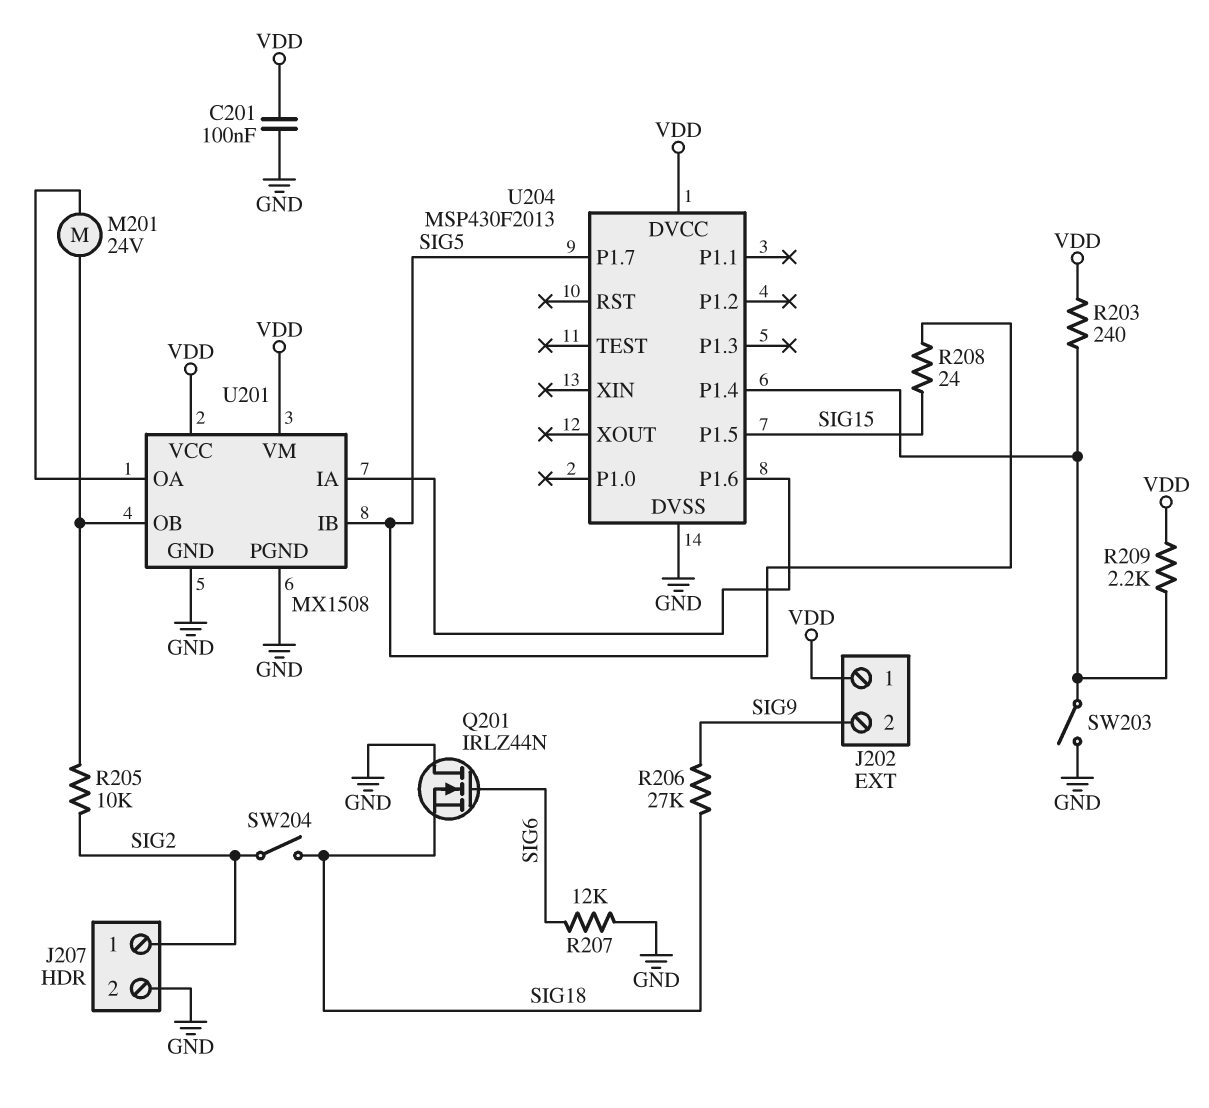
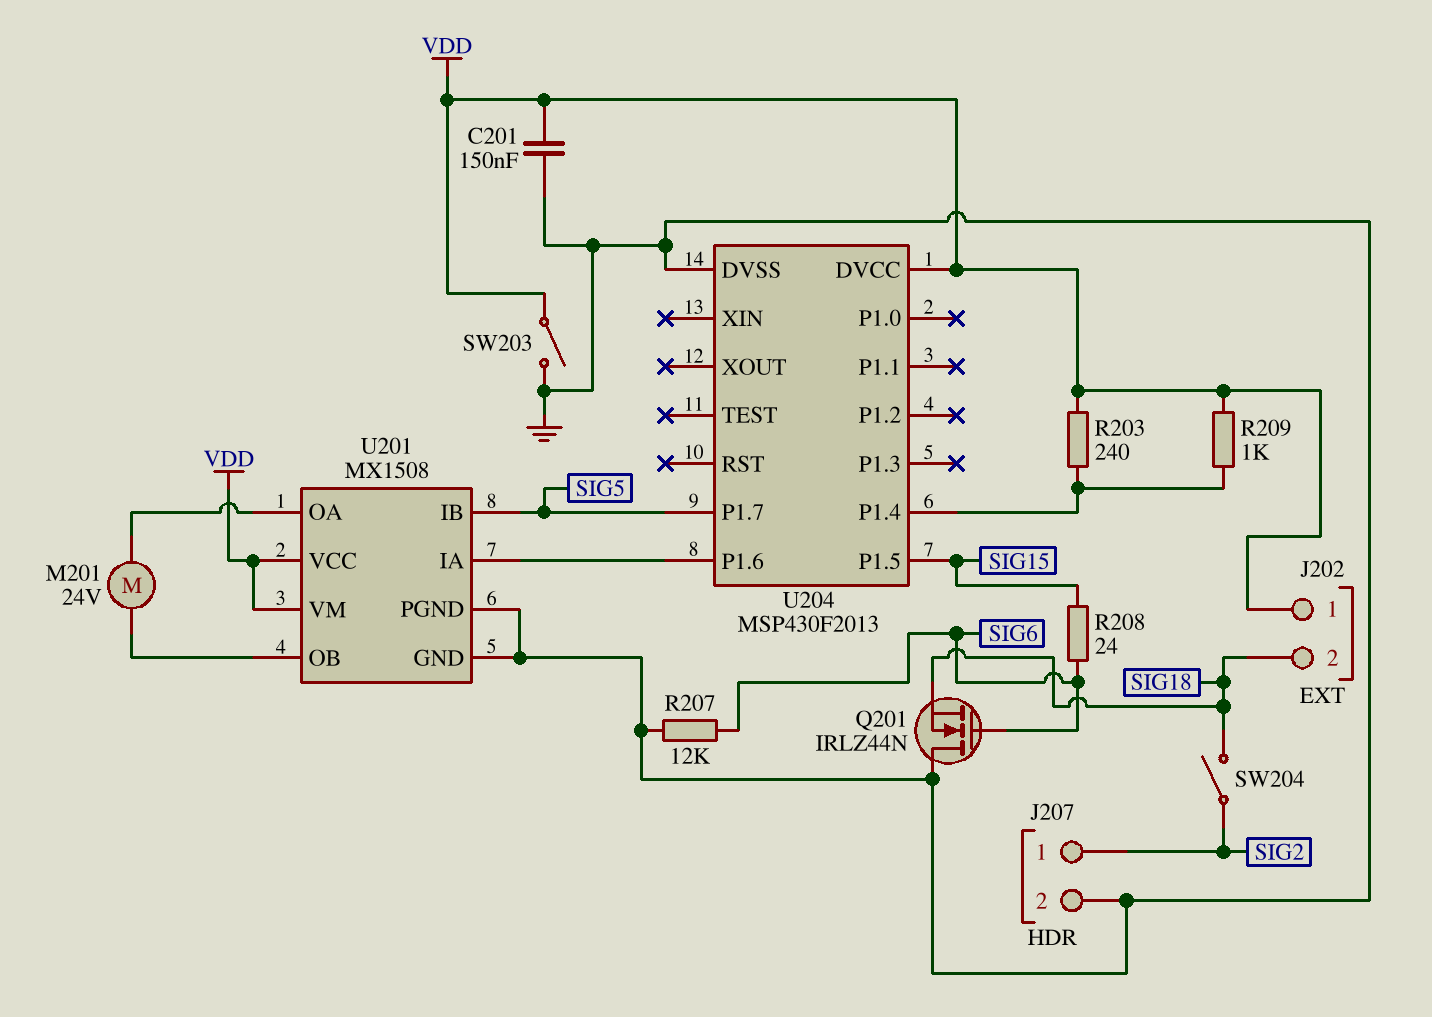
C201: 100nF (GND, VDD) -> 150nF (GND, VDD)
J202 pin 2: SIG9 -> SIG18
R205: 10k (SIG2, U201/OB) -> none
R206: 27k (SIG9, SIG18) -> none
R208: 24 (SIG5, SIG15) -> 24 (SIG6, SIG15)
R209: 2.2k (U204/P1.4, VDD) -> 1k (U204/P1.4, VDD)
SW203: switch (GND, U204/P1.4) -> switch (GND, VDD)

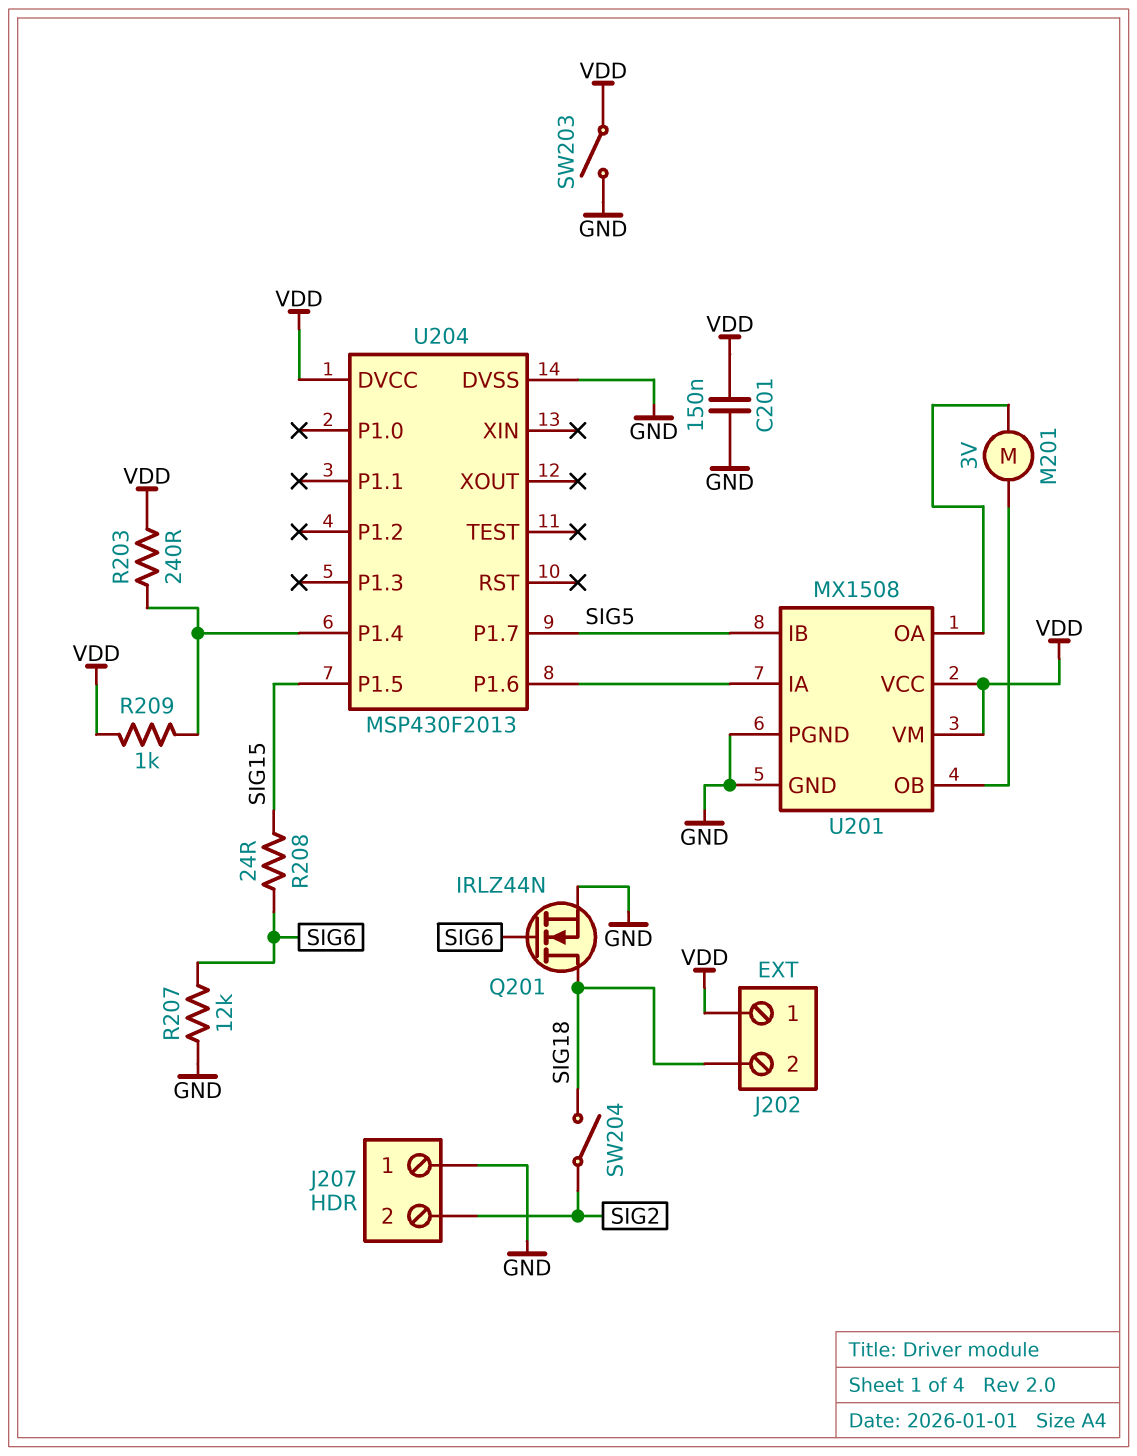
J207 pin 1: SIG2 -> GND
J207 pin 2: GND -> SIG2
M201: motor 24V (U201/OA, U201/OB) -> motor 3V (U201/OA, U201/OB)
Q201: NMOS IRLZ44N (G SIG6, D GND, S SIG18) -> NMOS IRLZ44N (G SIG6, D SIG18, S GND)

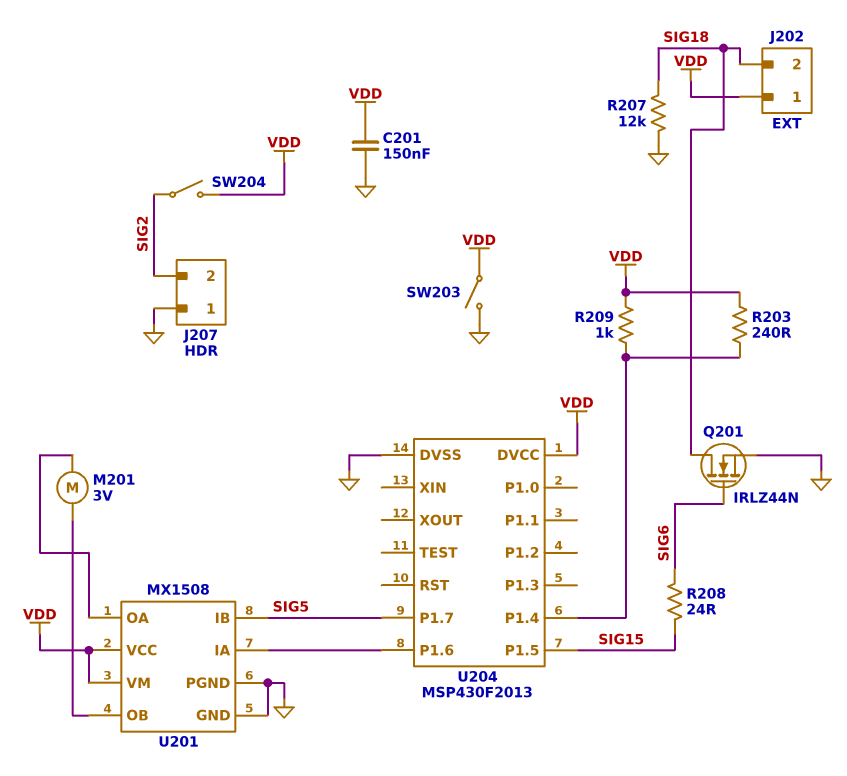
R207: 12k (GND, SIG6) -> 12k (GND, SIG18)
SW204: switch (SIG2, SIG18) -> switch (SIG2, VDD)

